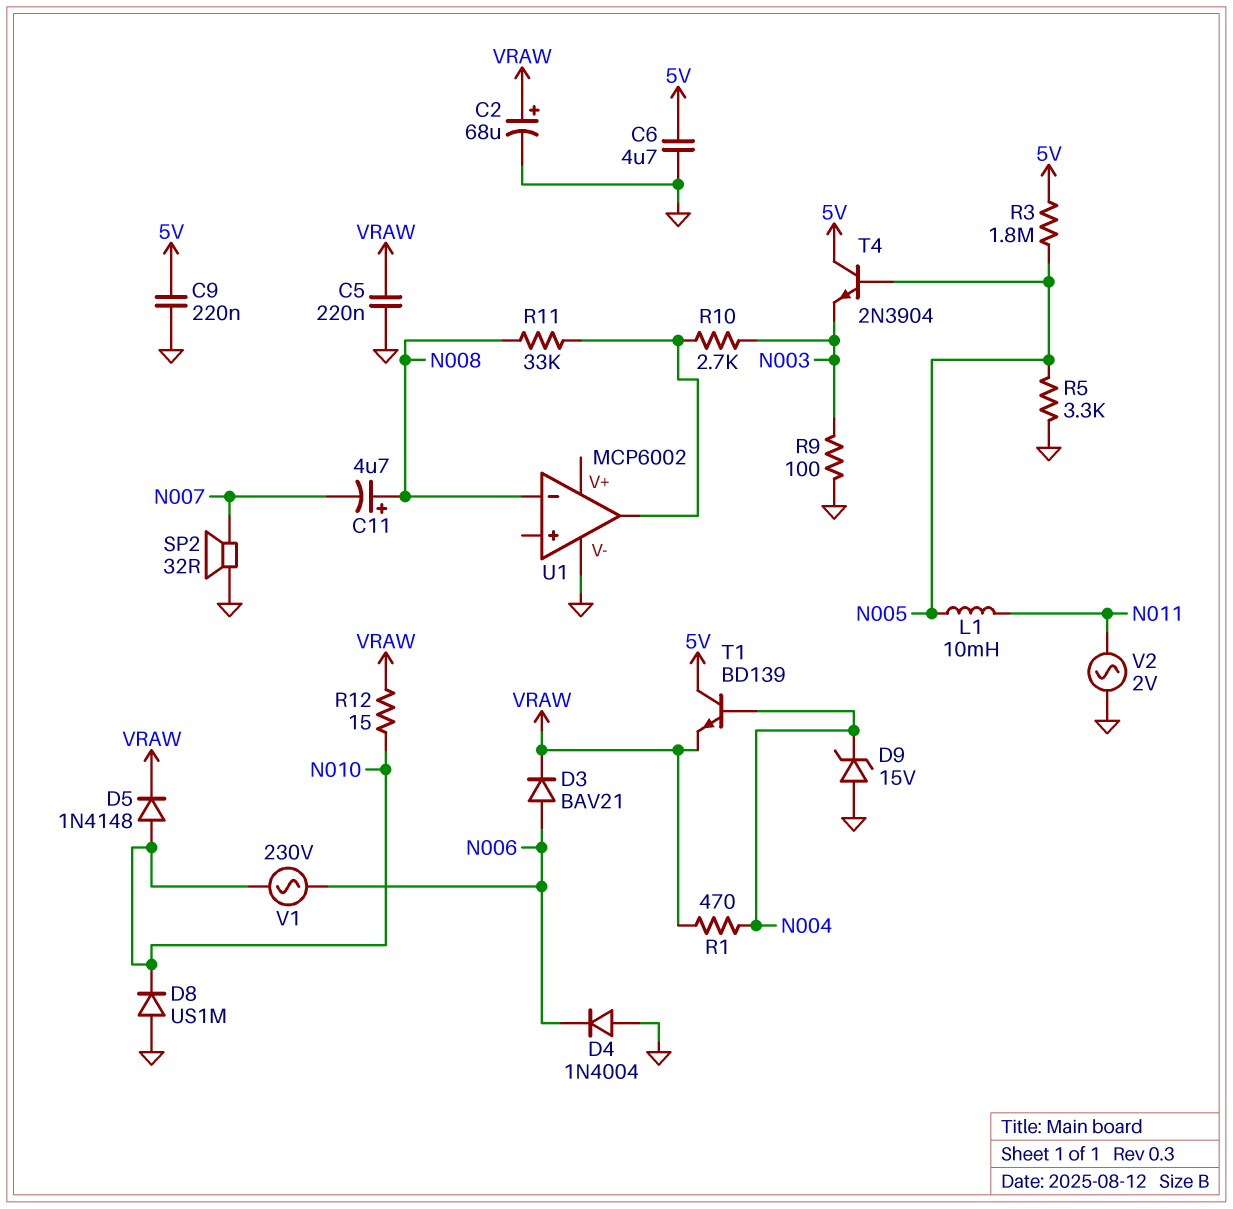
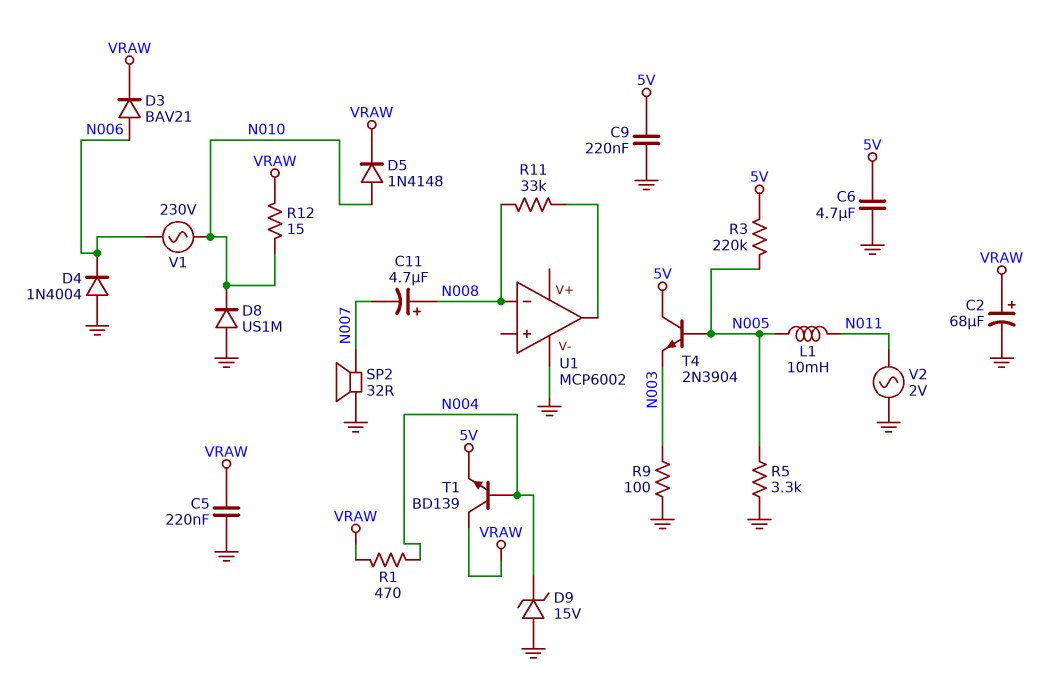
R3: 1.8M (5V, N005) -> 220k (5V, N005)
R10: 2.7k (N003, U1/out) -> none
T1: NPN BD139 (B N004, C 5V, E VRAW) -> NPN BD139 (B N004, C VRAW, E 5V)

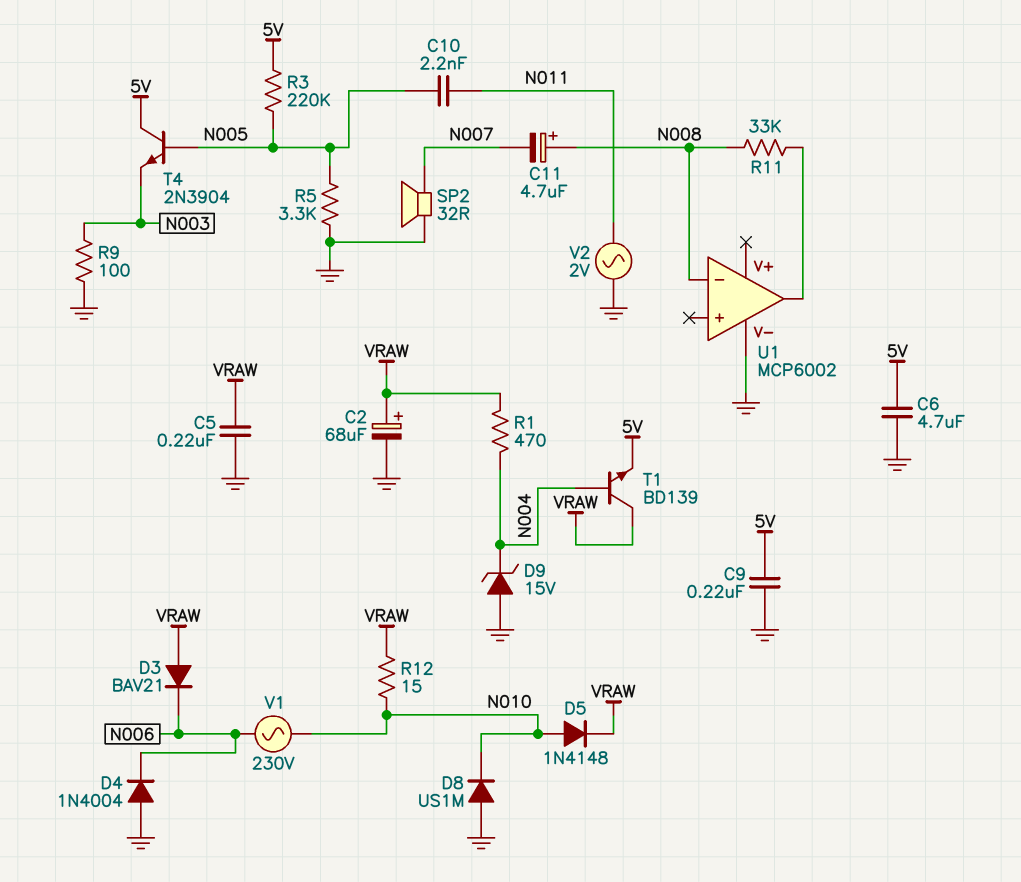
C10: none -> 2.2nF (N005, N011)
D3: diode BAV21 (A N006, K VRAW) -> diode BAV21 (A VRAW, K N006)
L1: 10mH (N005, N011) -> none

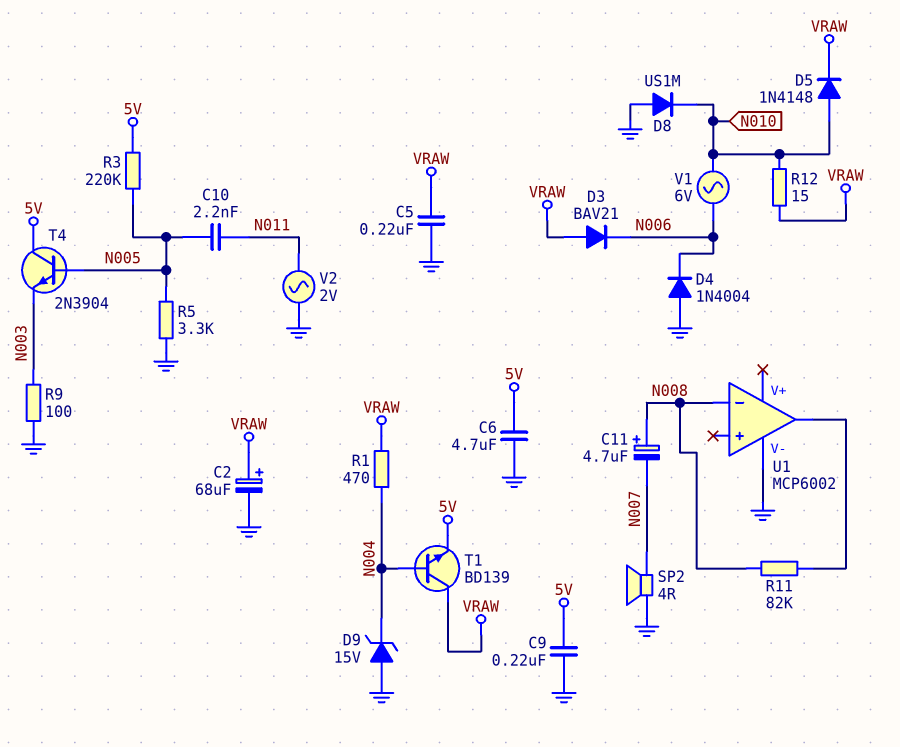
R11: 33k (N008, U1/out) -> 82k (N008, U1/out)
SP2: speaker 32R (GND, N007) -> speaker 4R (GND, N007)
V1: AC 230V (N006, N010) -> AC 6V (N006, N010)

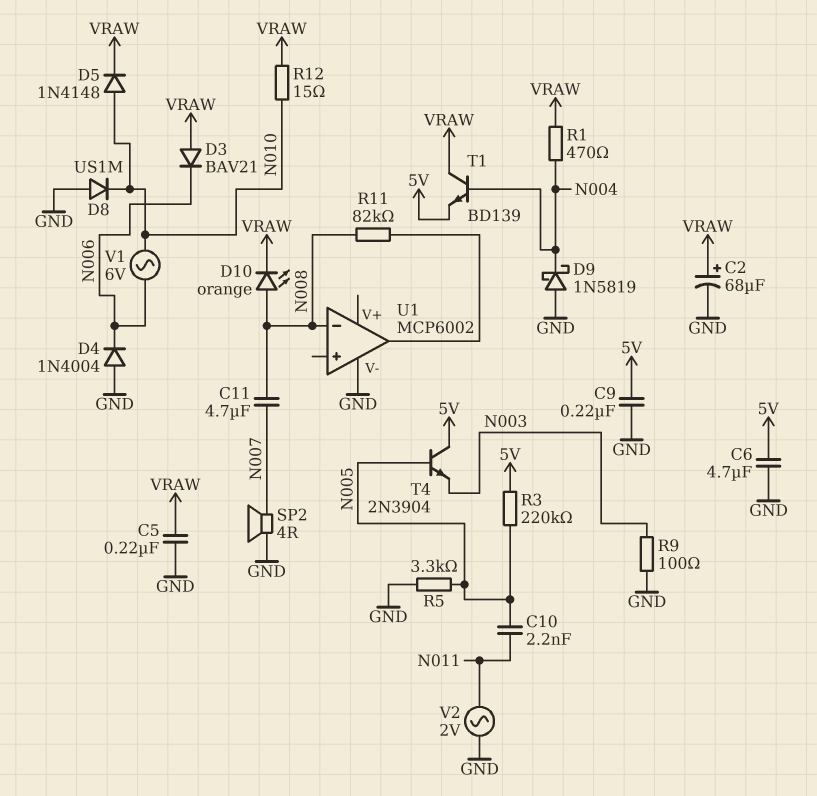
C11: 4.7uF (plus N008, minus N007) -> 4.7uF (N007, N008)
D9: zener 15V (A GND, K N004) -> schottky 1N5819 (A GND, K N004)
D10: none -> LED orange (A N008, K VRAW)

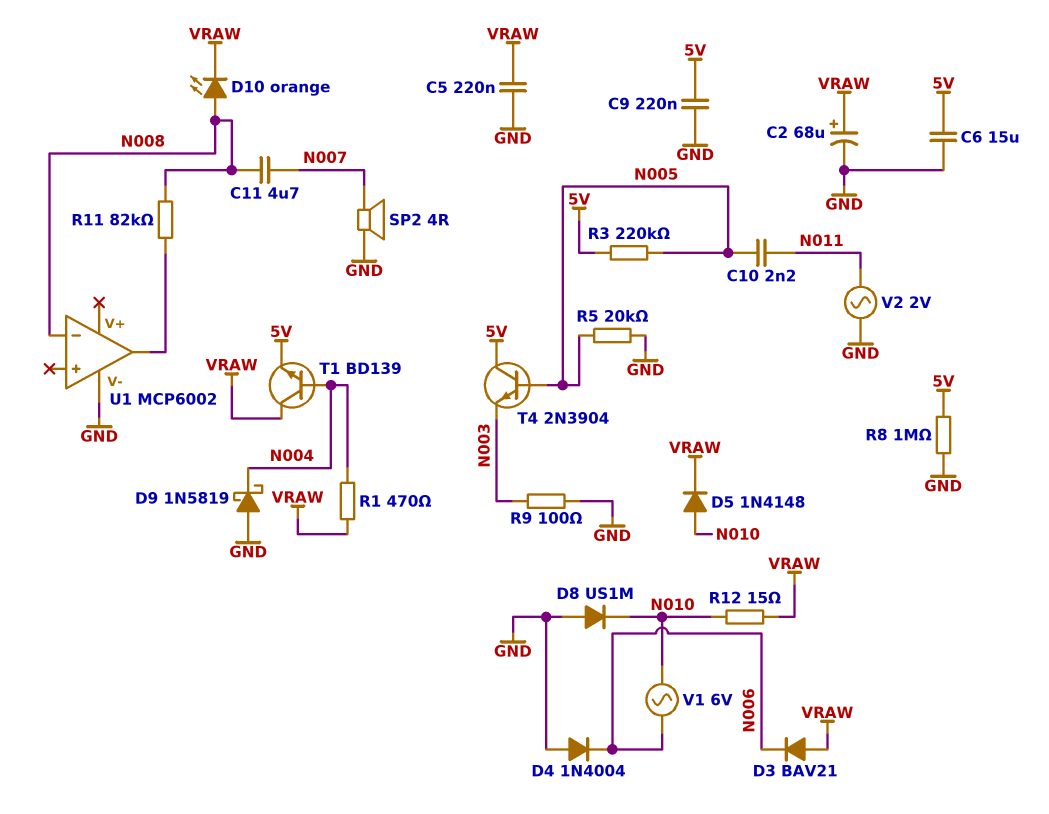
C6: 4.7uF (5V, GND) -> 15uF (5V, GND)
R5: 3.3k (GND, N005) -> 20k (GND, N005)
R8: none -> 1M (5V, GND)

